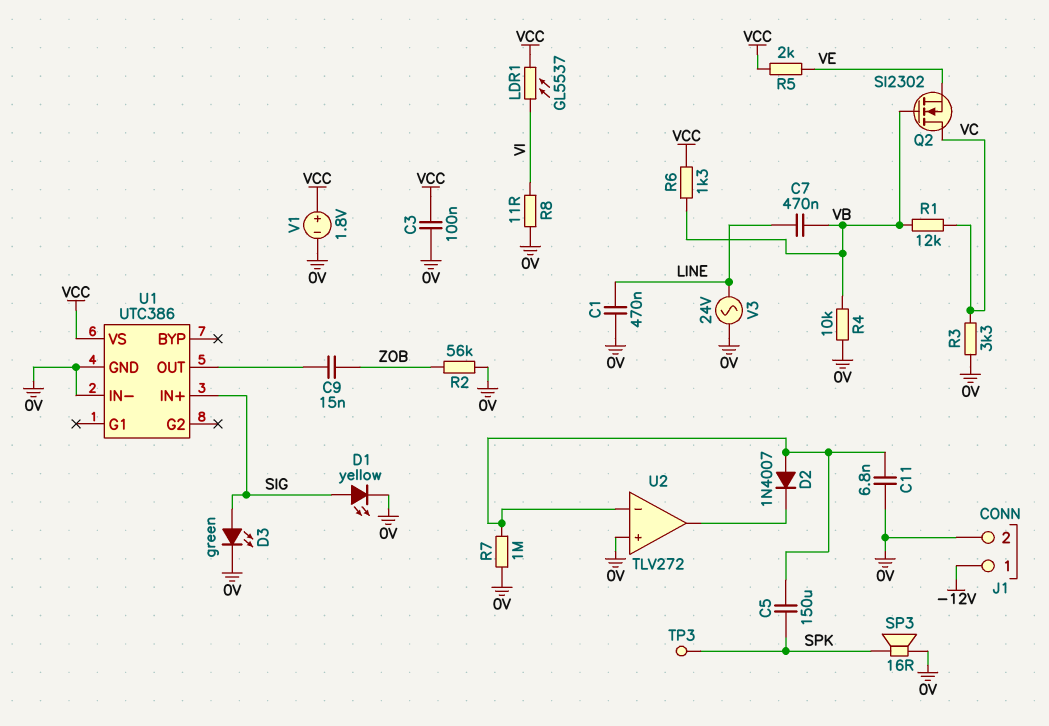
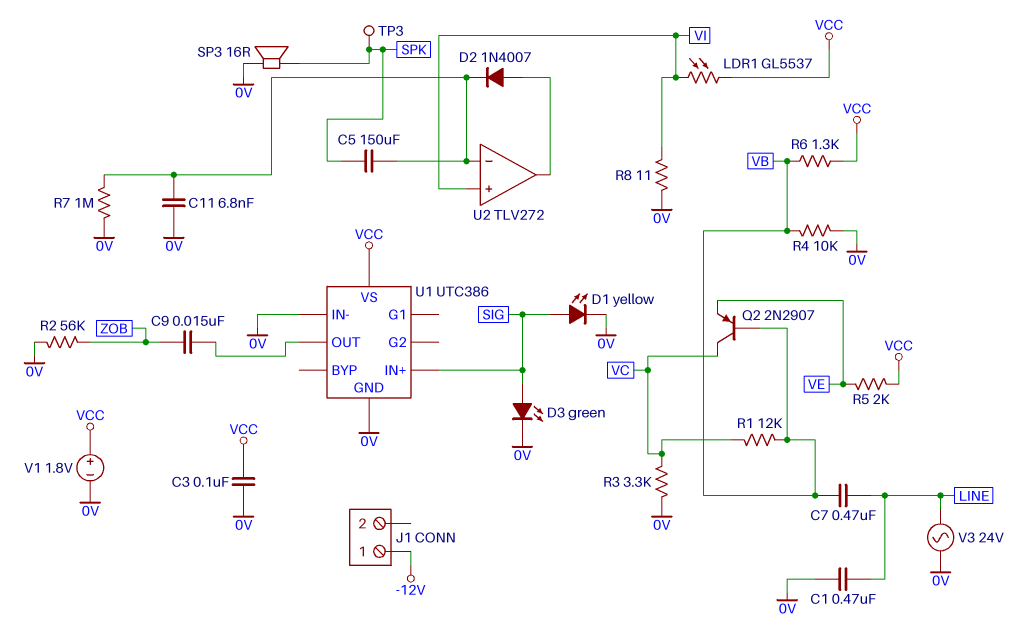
D2: diode 1N4007 (A U2/in-, K U2/out) -> diode 1N4007 (A U2/out, K U2/in-)
J1 pin 2: 0V -> none
Q2: NMOS SI2302 (G VB, D VC, S VE) -> PNP 2N2907 (B VB, C VC, E VE)
U2 pin in+: 0V -> VI

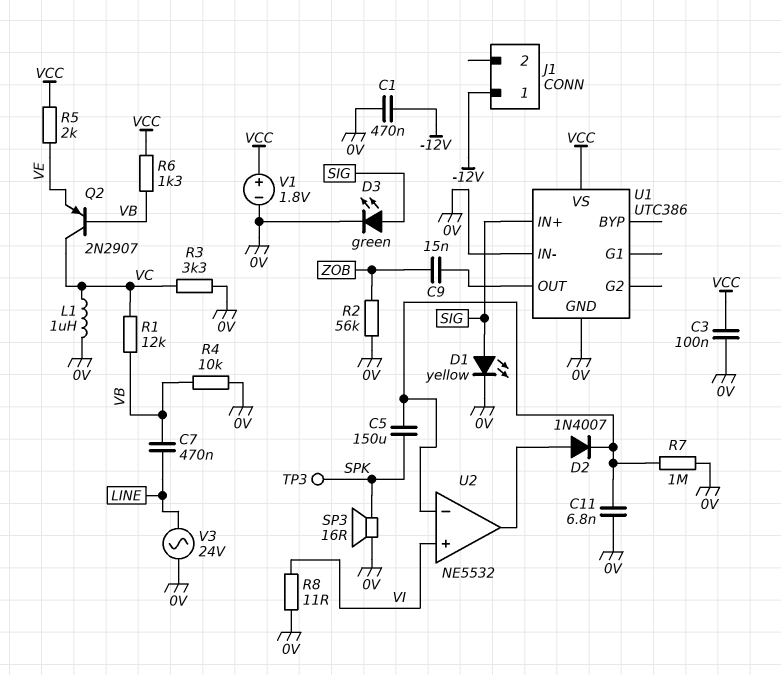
C1: 470nF (0V, LINE) -> 470nF (-12V, 0V)
L1: none -> 1uH (0V, VC)
LDR1: GL5537 (VCC, VI) -> none
U2: TLV272 -> NE5532

